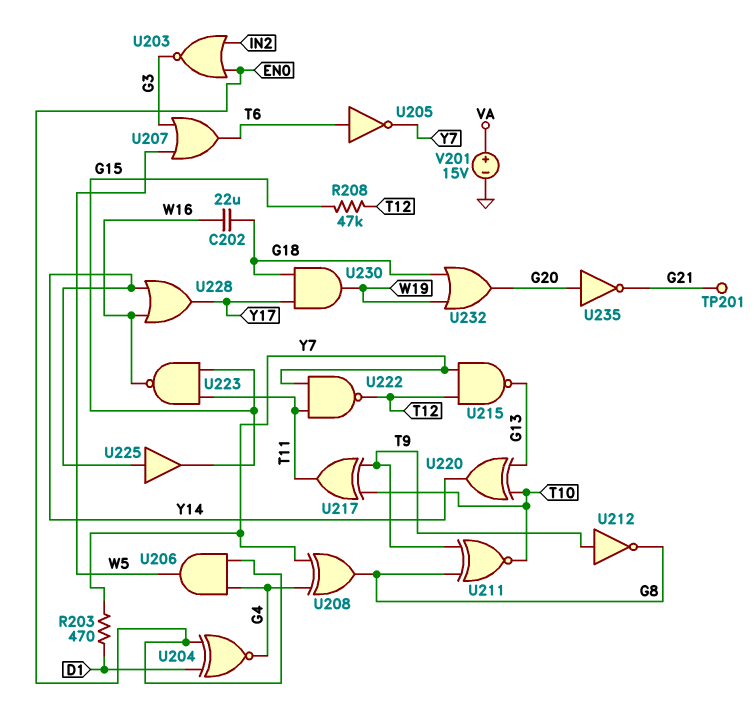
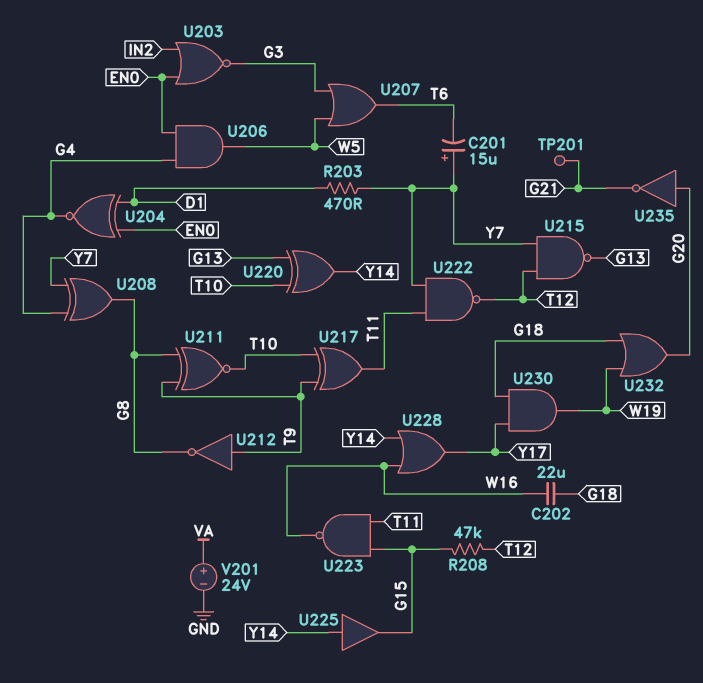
C201: none -> 15uF (plus Y7, minus T6)
U205: NOT (in T6, out Y7) -> none
V201: 15V (plus VA, minus GND) -> 24V (plus VA, minus GND)

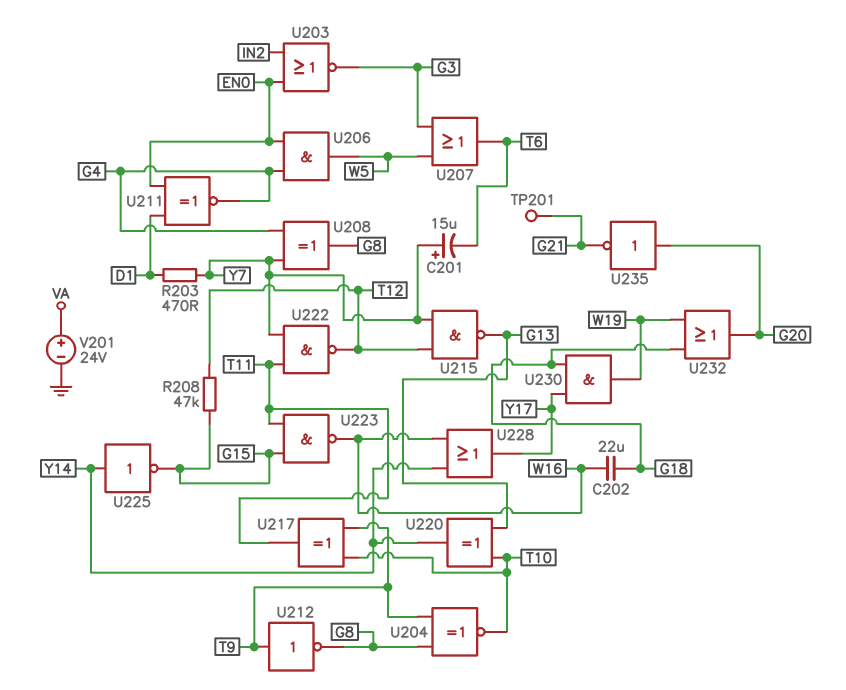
U204: XNOR (in D1, in EN0, out G4) -> XNOR (in G8, in T9, out T10)
U211: XNOR (in G8, in T9, out T10) -> XNOR (in D1, in EN0, out G4)
U225: buffer (in Y14, out G15) -> NOT (in Y14, out G15)

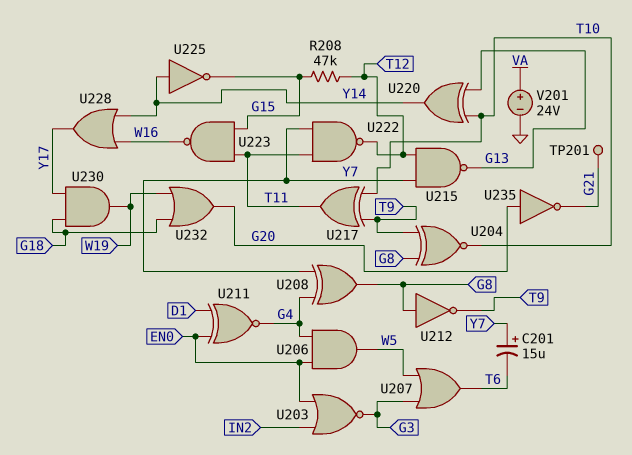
C202: 22uF (G18, W16) -> none
R203: 470 (D1, Y7) -> none
U212: NOT (in T9, out G8) -> NOT (in G8, out T9)

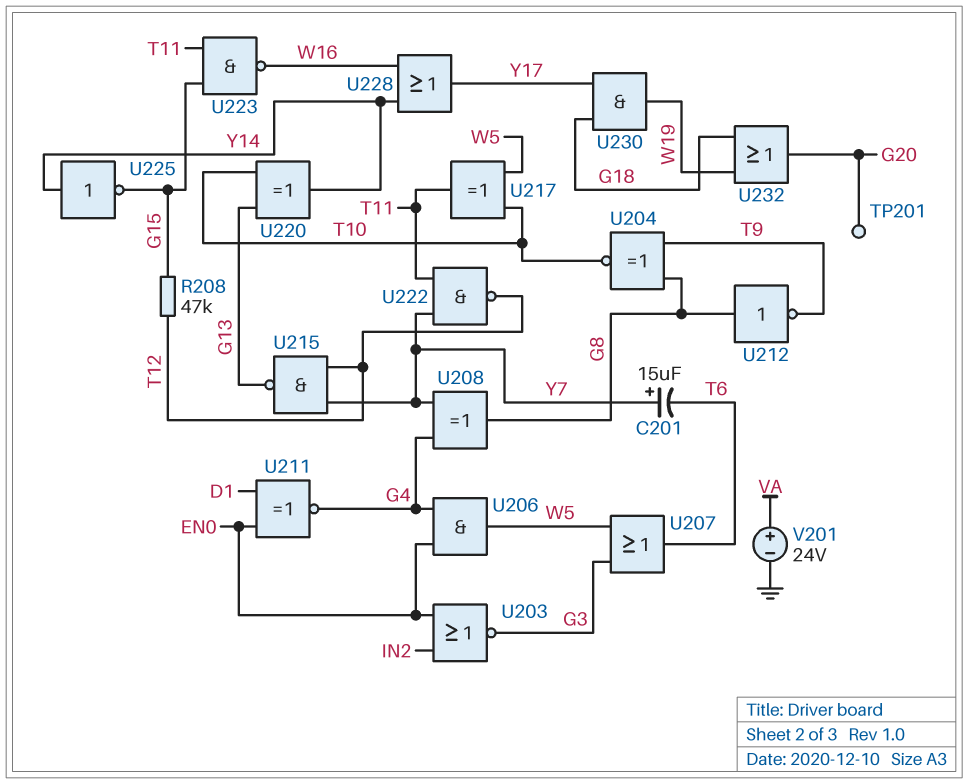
TP201: test point (G21) -> test point (G20)
U217: XOR (in T9, in T10, out T11) -> XOR (in T10, in W5, out T11)
U235: NOT (in G20, out G21) -> none

